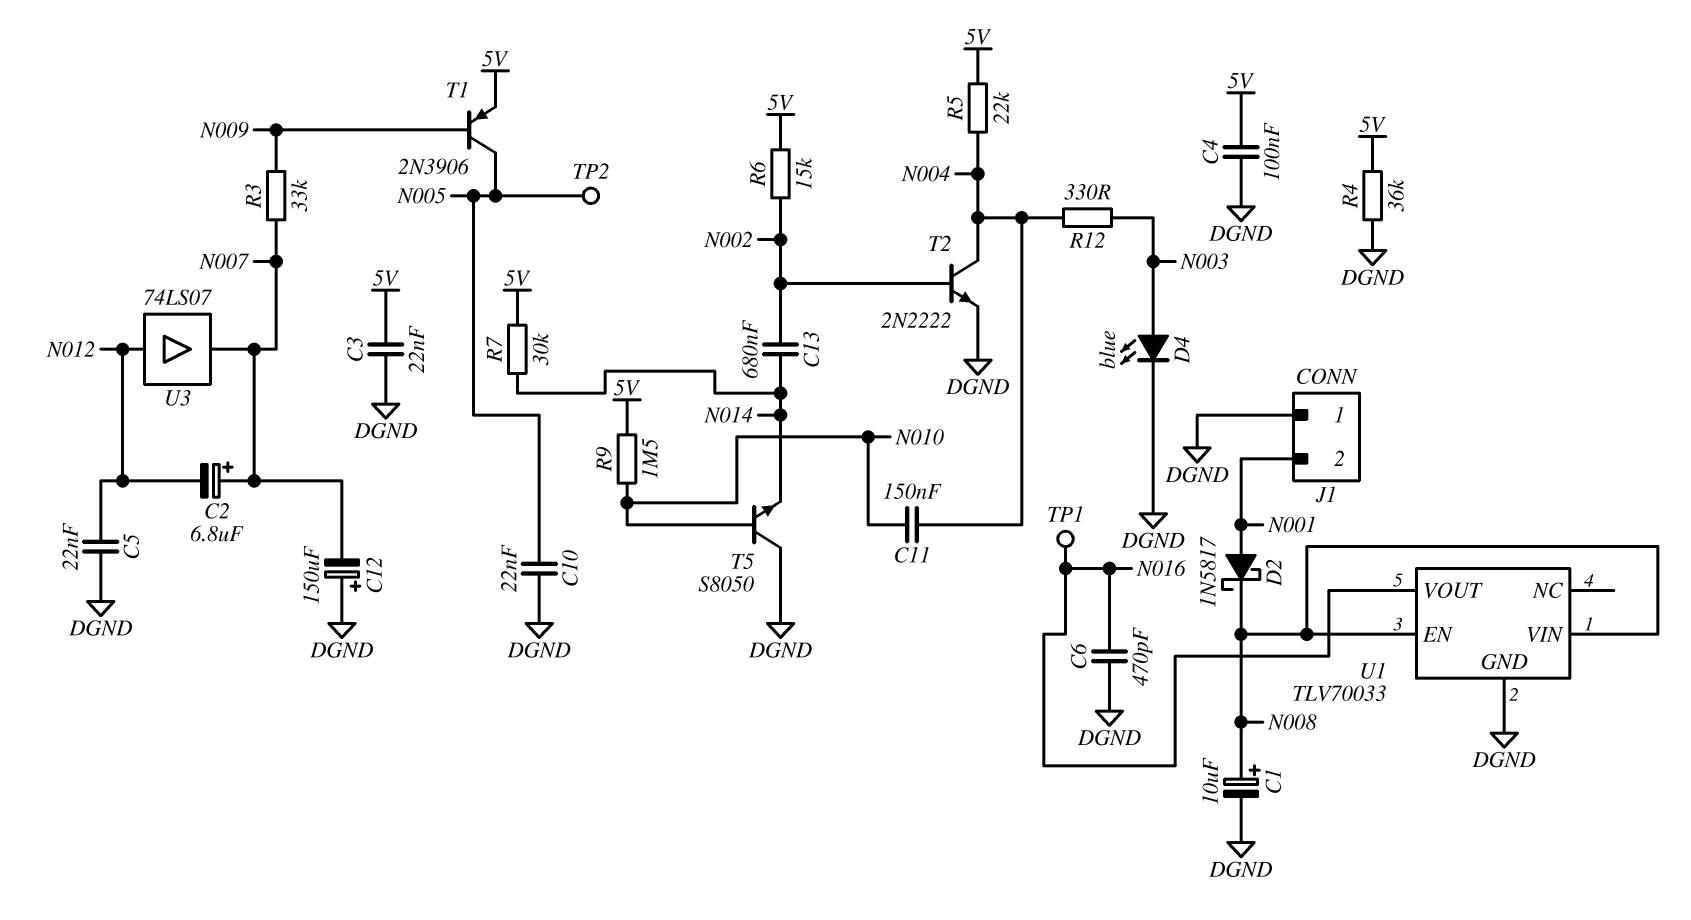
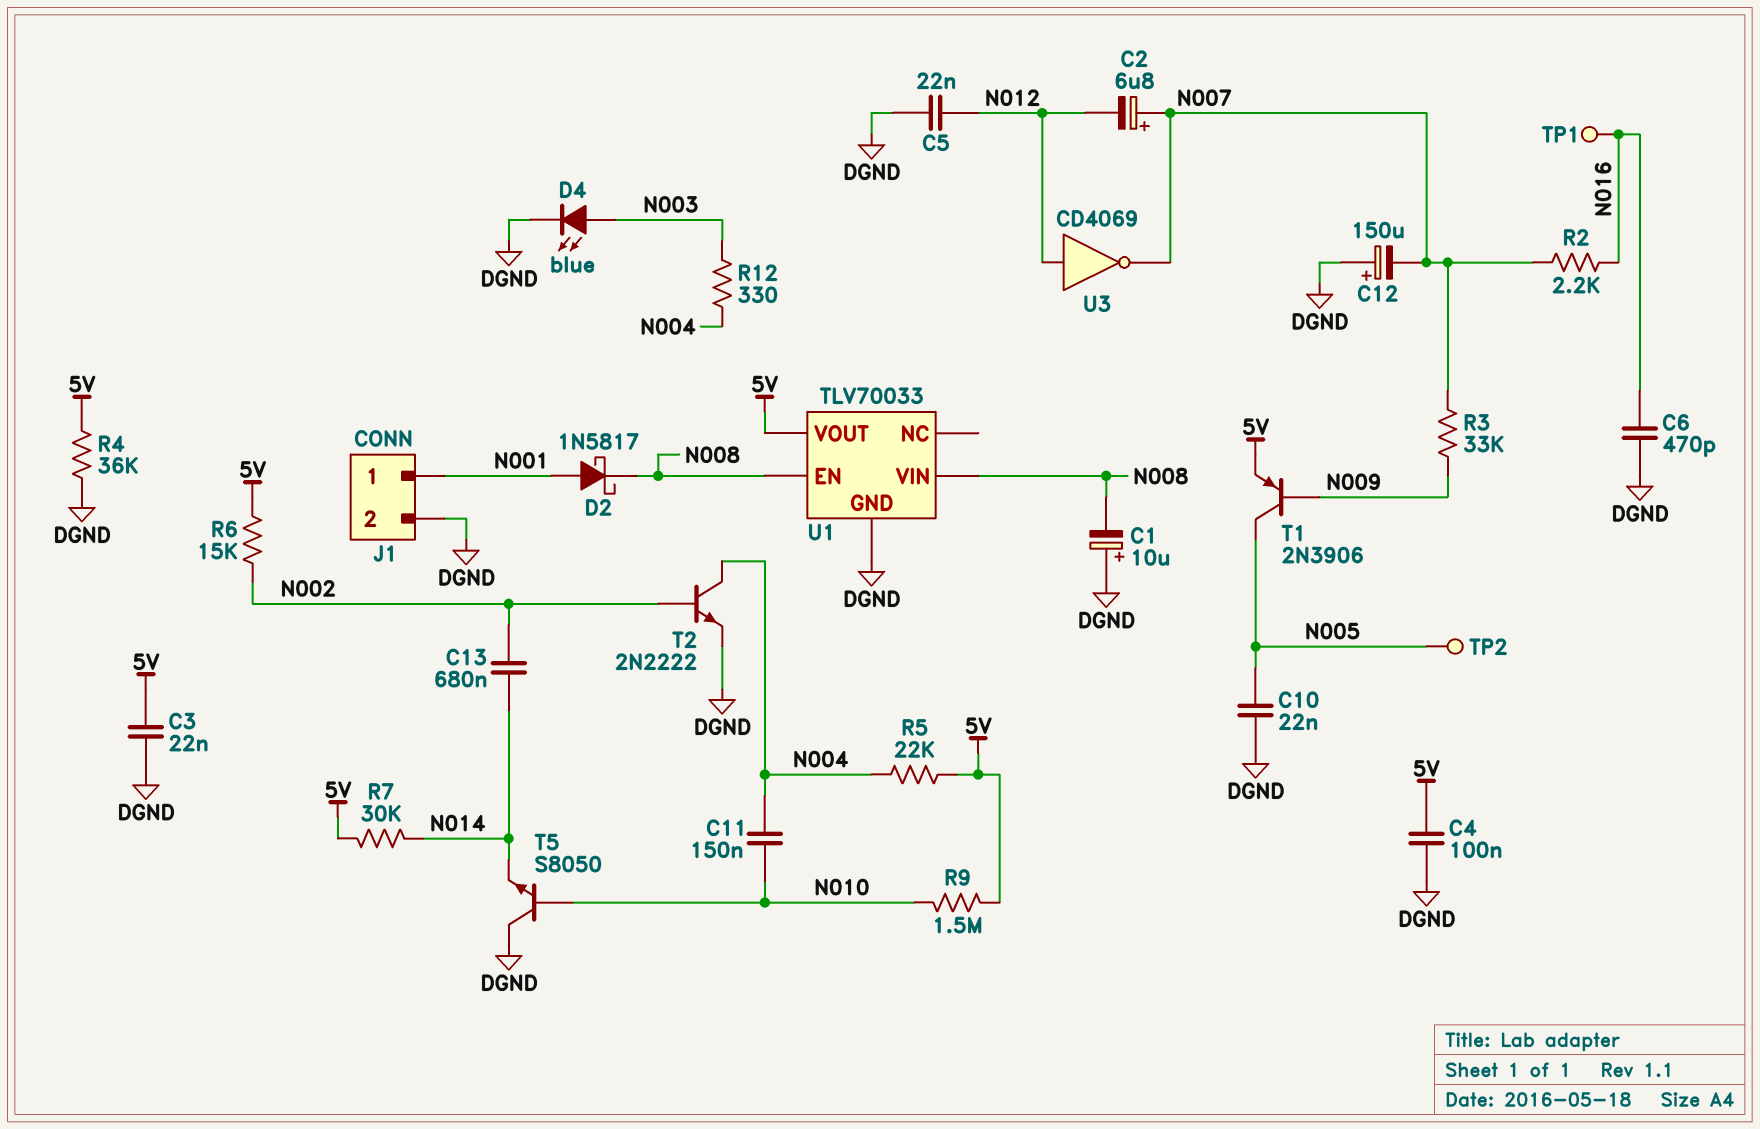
C1: 10uF (plus N008, minus DGND) -> 10uF (plus DGND, minus N008)
J1 pin 1: DGND -> N001
J1 pin 2: N001 -> DGND
R2: none -> 2.2k (N007, N016)
U1 pin VOUT: N016 -> 5V
U3: buffer 74LS07 (in N012, out N007) -> NOT CD4069 (in N012, out N007)

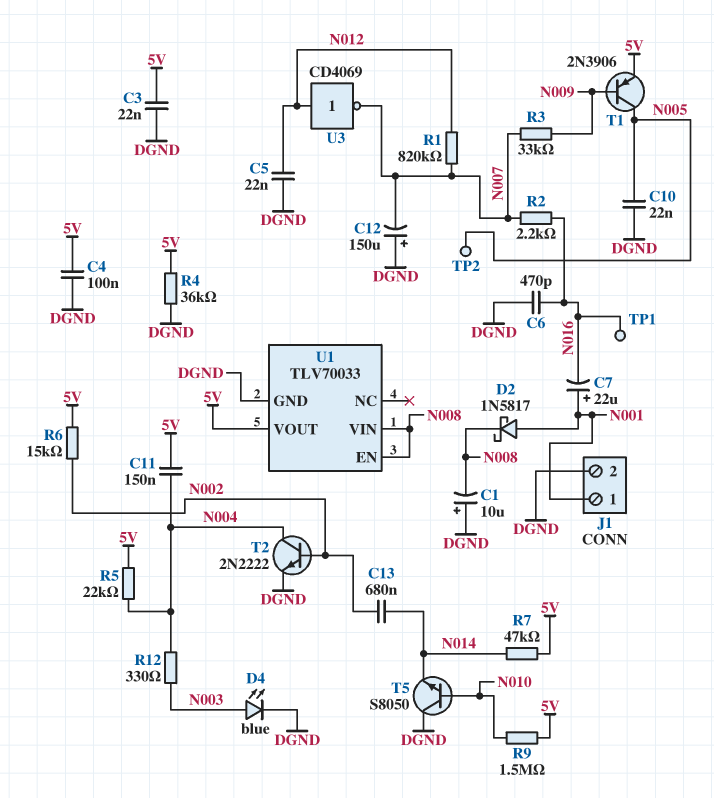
C2: 6.8uF (plus N007, minus N012) -> none
C7: none -> 22uF (plus N001, minus N016)
C11: 150nF (N004, N010) -> 150nF (5V, N004)
R1: none -> 820k (N007, N012)
R7: 30k (5V, N014) -> 47k (5V, N014)

